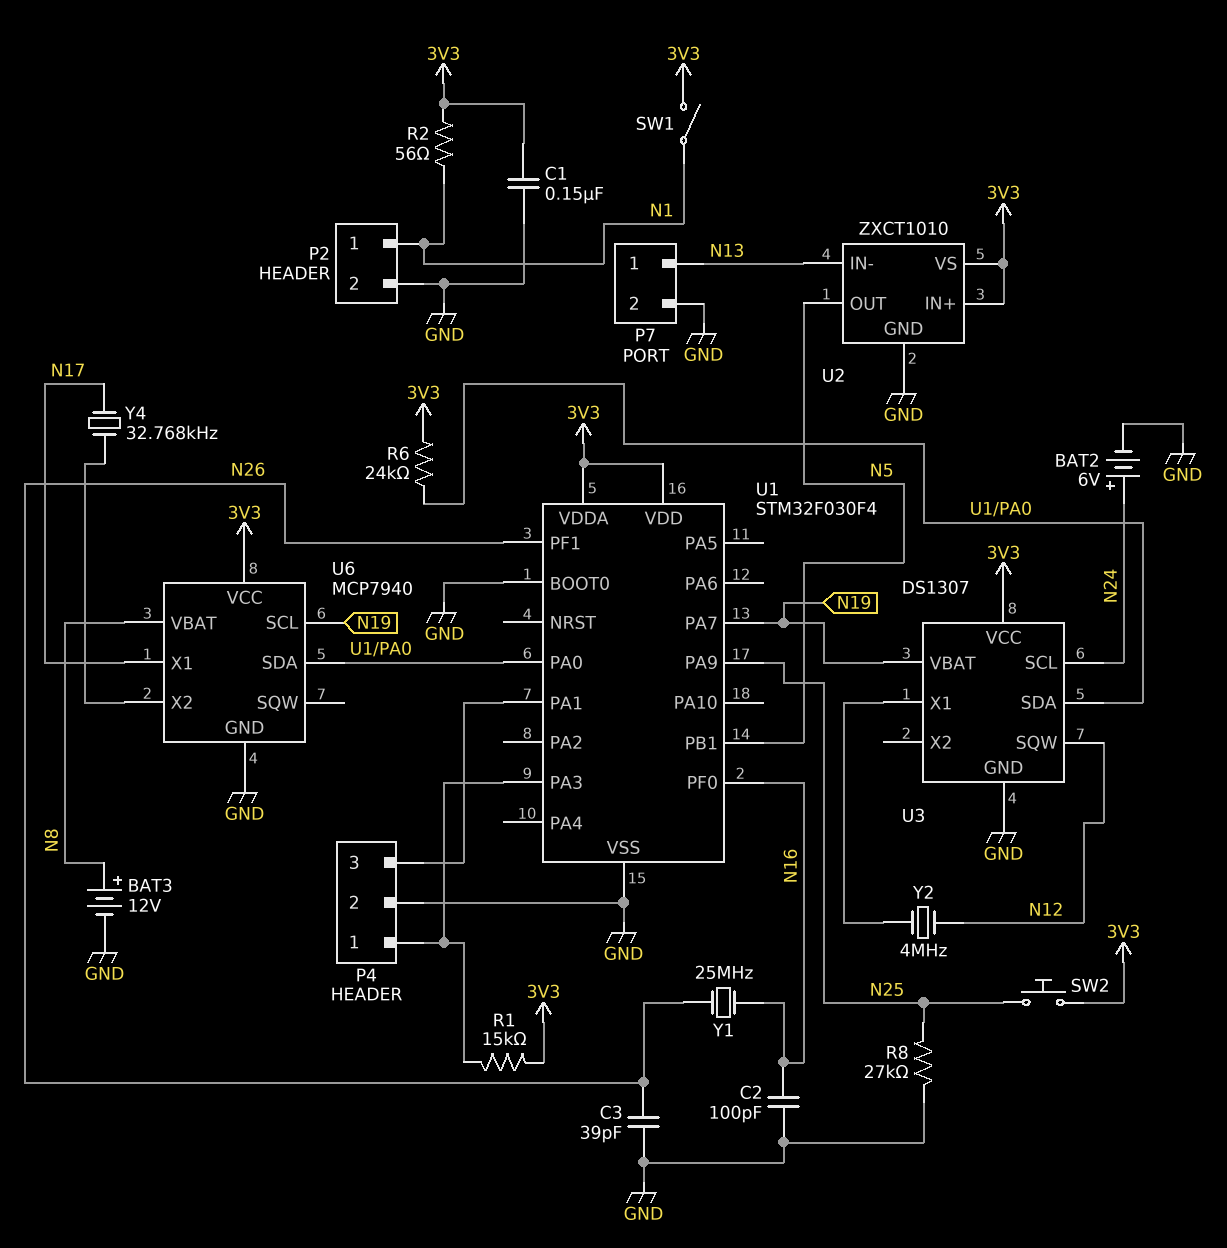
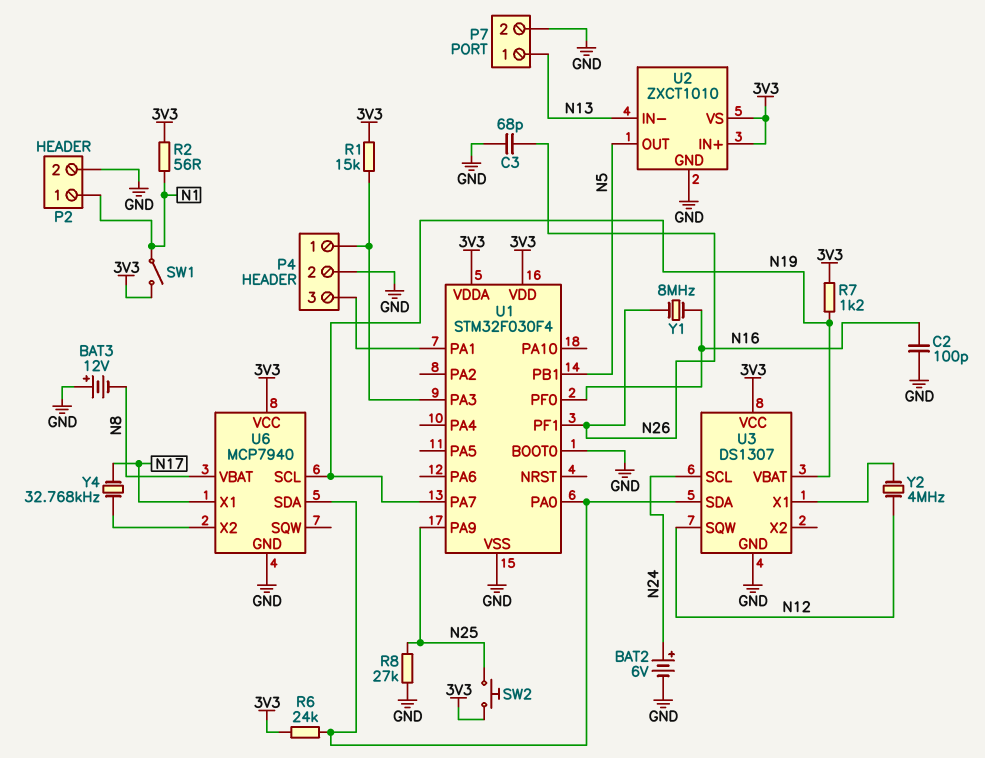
BAT3: 12V (plus N8, minus GND) -> 12V (plus GND, minus N8)
C1: 150nF (3V3, GND) -> none
C3: 39pF (GND, N26) -> 68pF (GND, N26)
R7: none -> 1.2k (3V3, N19)
Y1: 25MHz (N16, N26) -> 8MHz (N16, N26)

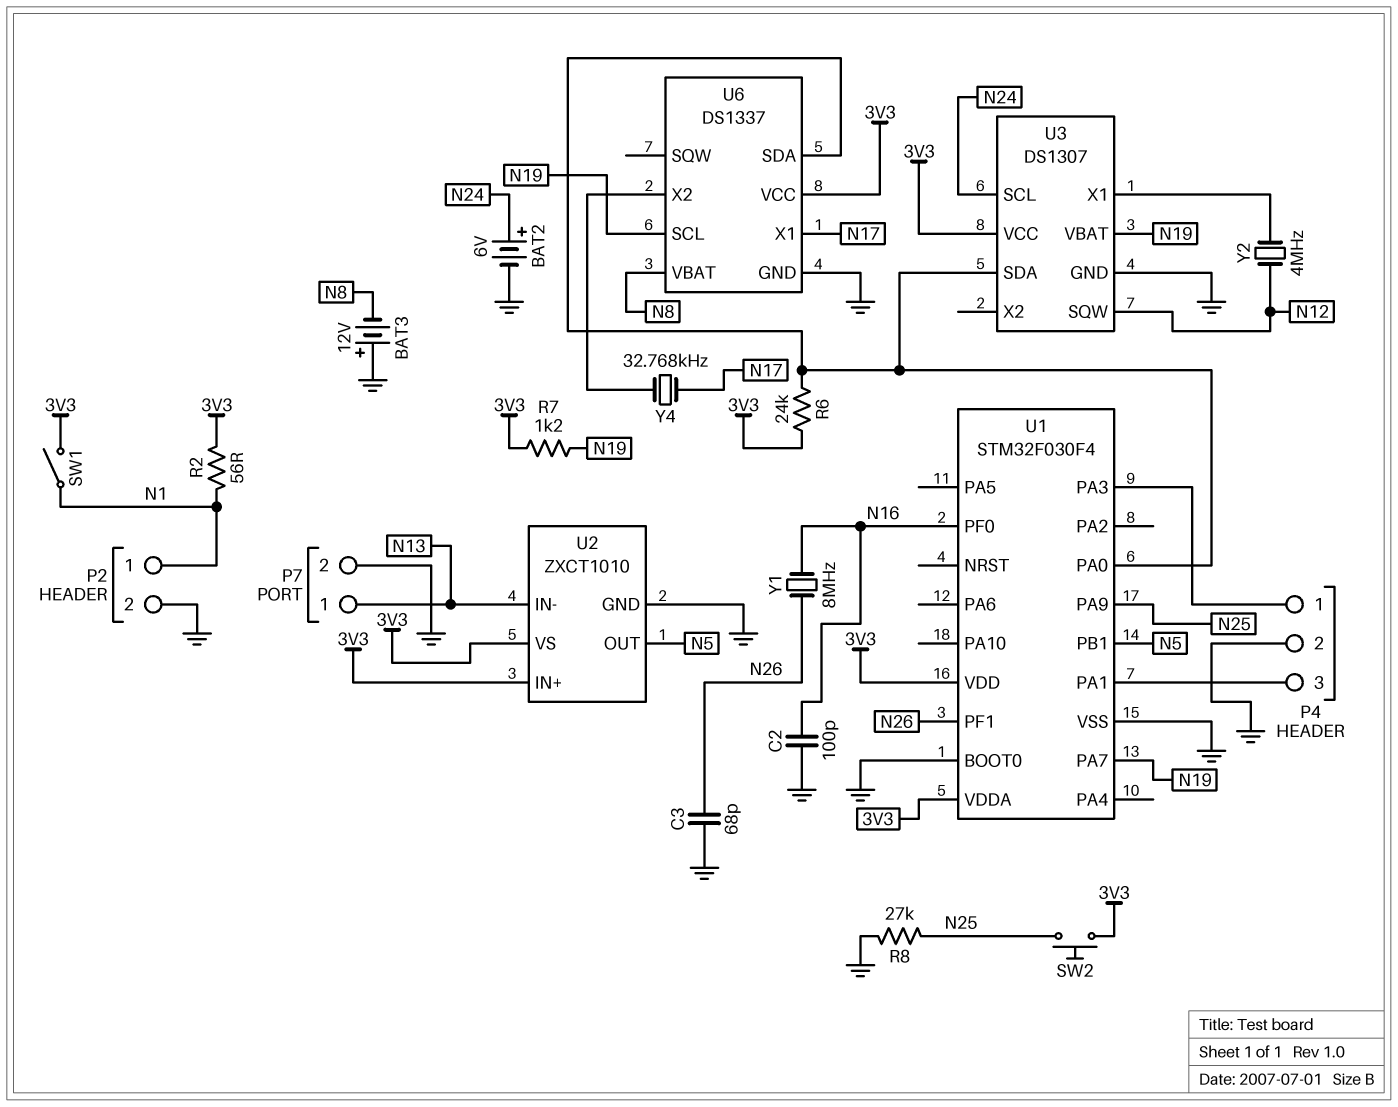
R1: 15k (3V3, P4/1) -> none
U6: MCP7940 -> DS1337

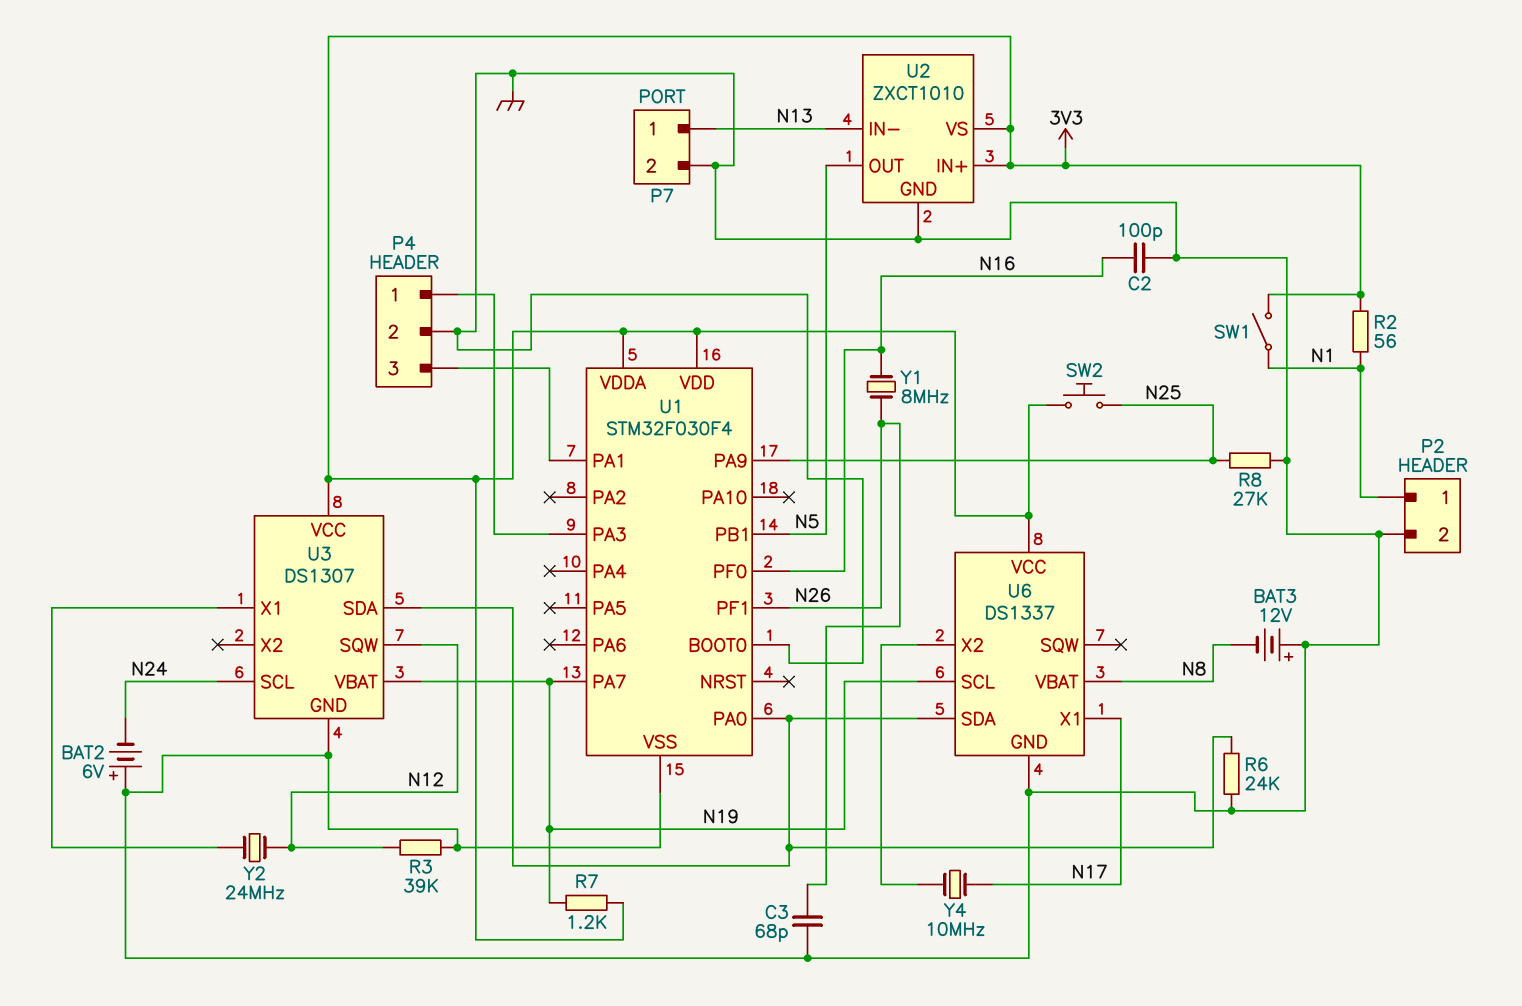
BAT2: 6V (plus N24, minus GND) -> 6V (plus GND, minus N24)
R3: none -> 39k (GND, N12)
R6: 24k (3V3, U1/PA0) -> 24k (GND, U1/PA0)
Y2: 4MHz (N12, U3/X1) -> 24MHz (N12, U3/X1)
Y4: 32.768kHz (N17, U6/X2) -> 10MHz (N17, U6/X2)

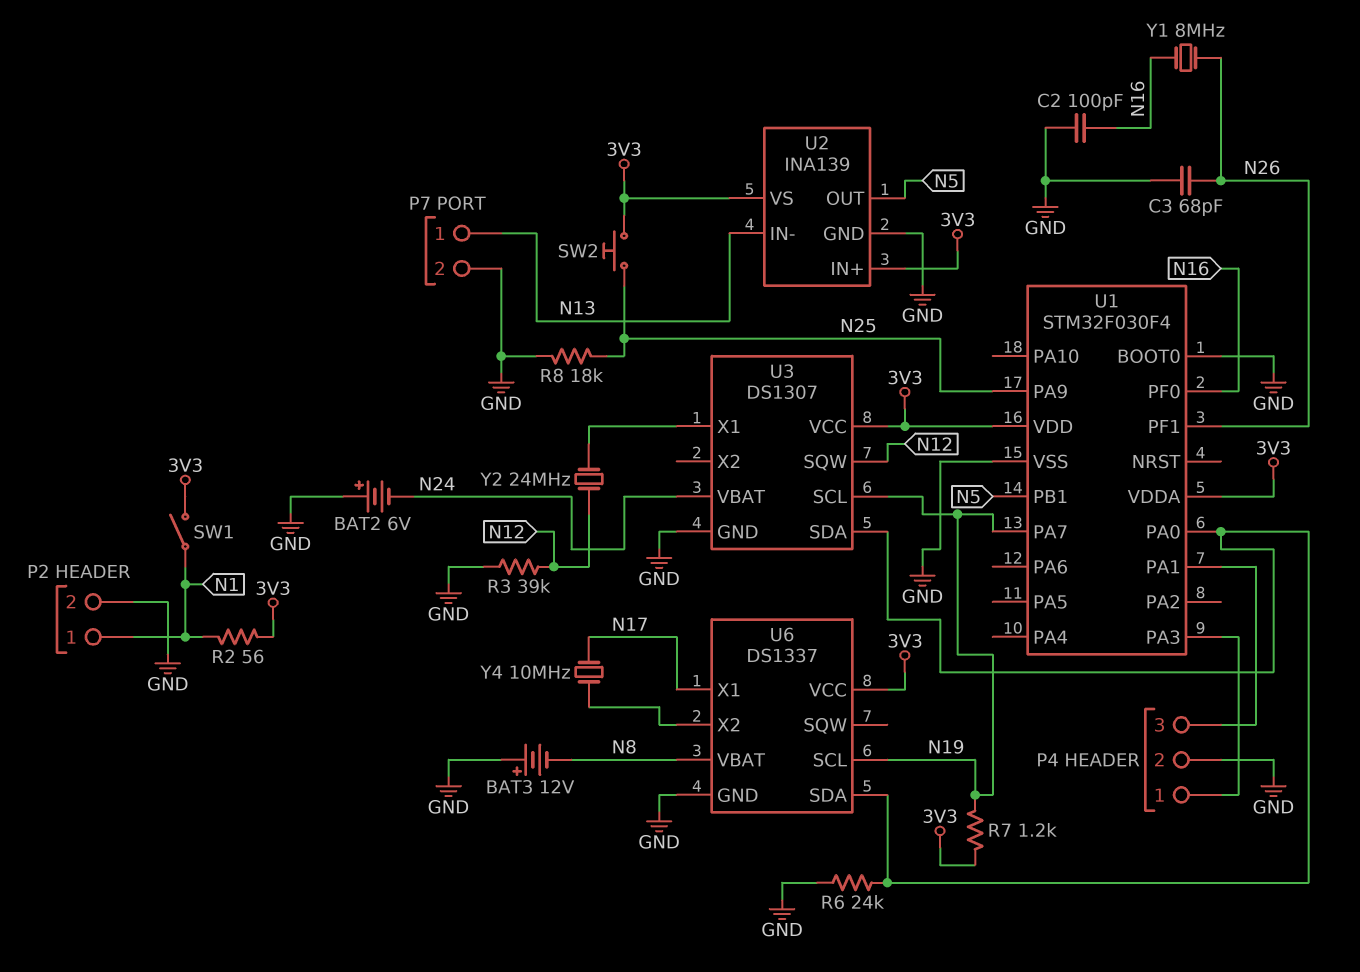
R8: 27k (GND, N25) -> 18k (GND, N25)
U2: ZXCT1010 -> INA139
U3 pin SCL: N24 -> N19
U3 pin VBAT: N19 -> N24

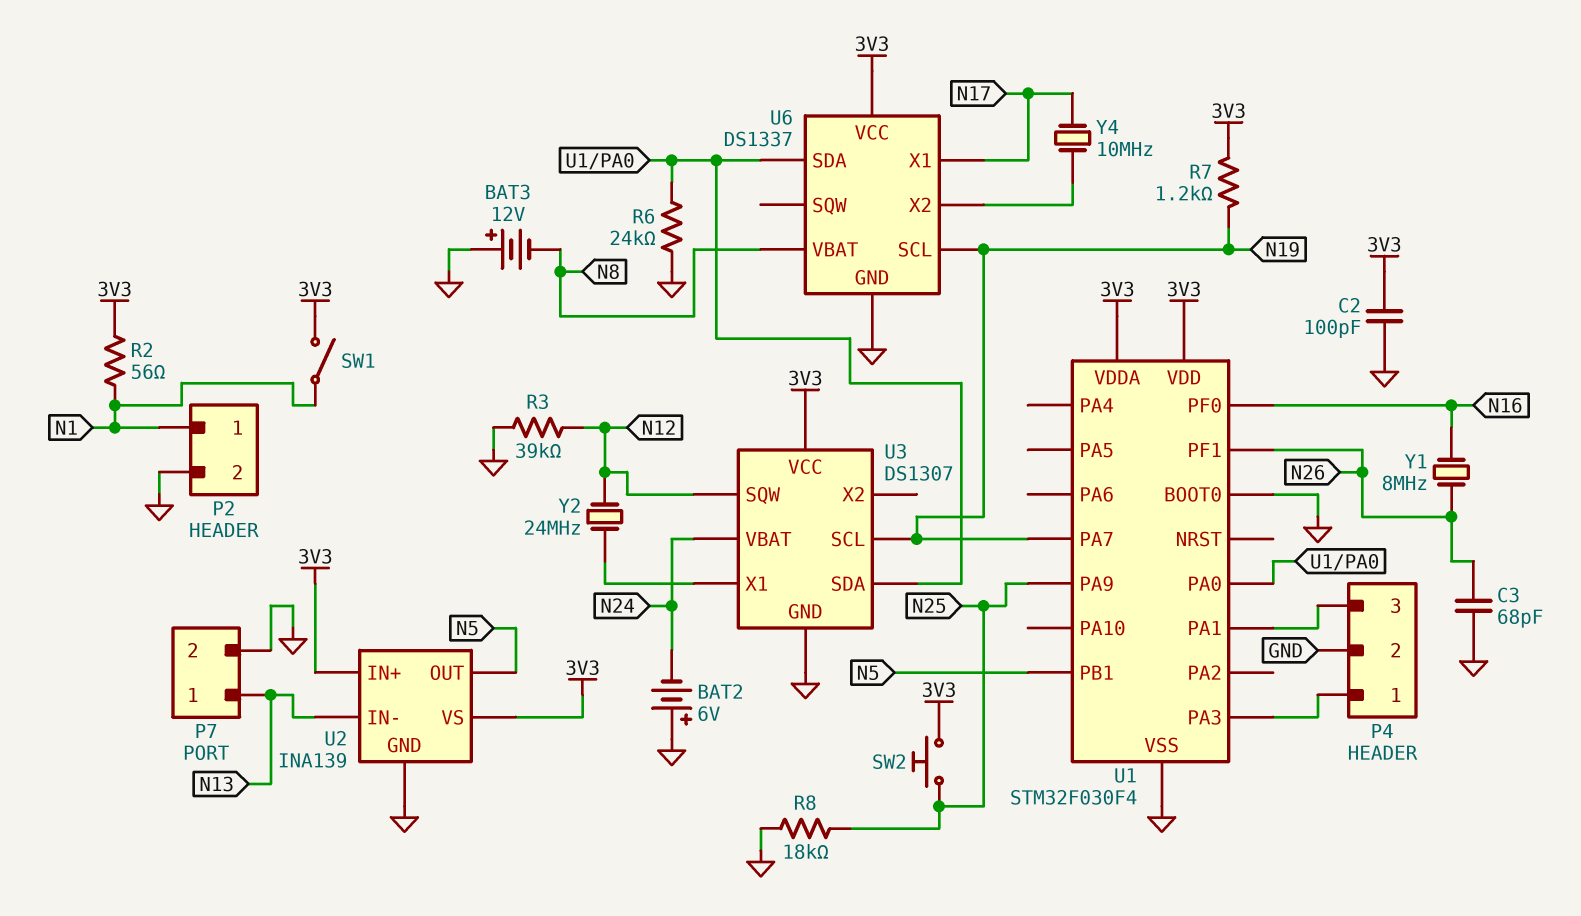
C2: 100pF (GND, N16) -> 100pF (3V3, GND)

